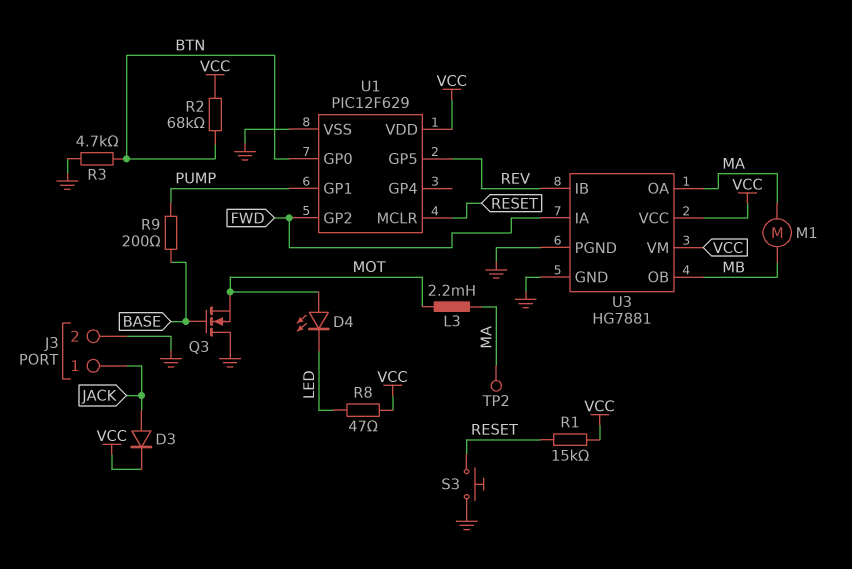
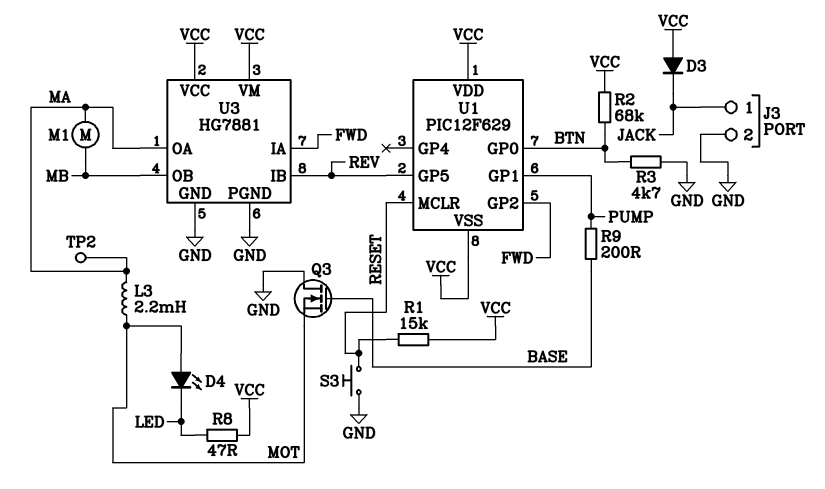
D3: diode (A JACK, K VCC) -> diode (A VCC, K JACK)
U1 pin VSS: GND -> VCC

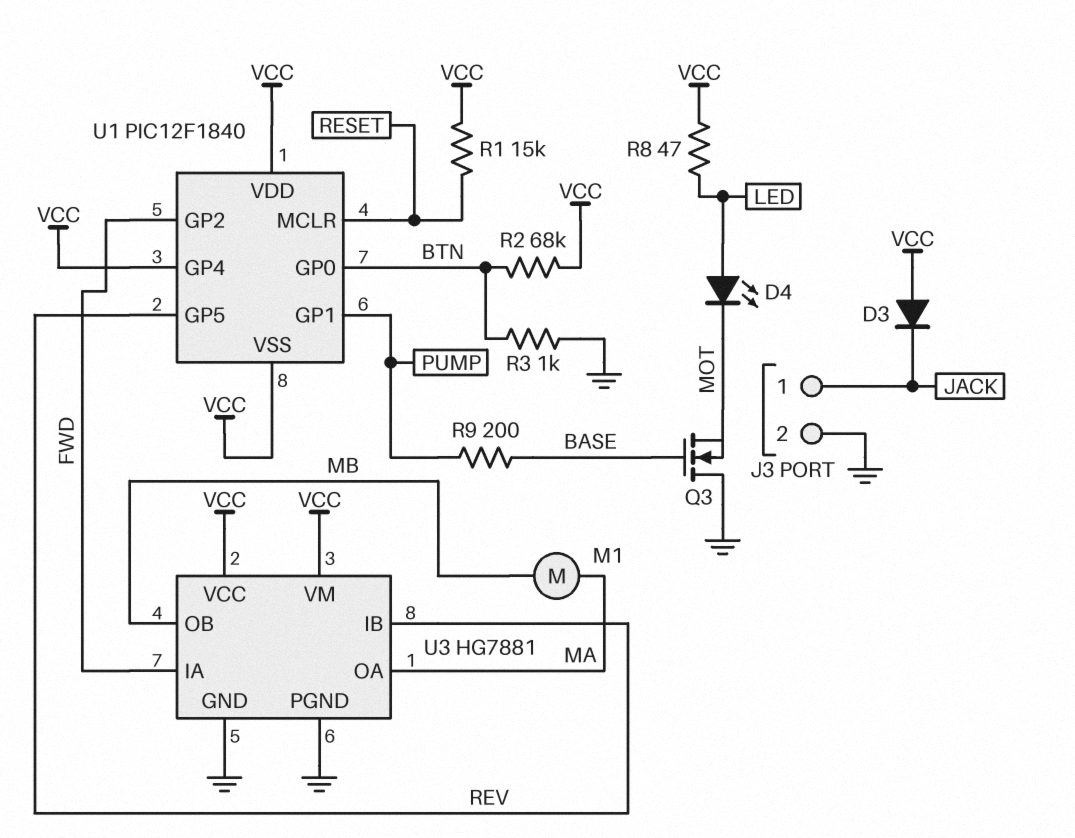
D4: LED (A MOT, K LED) -> LED (A LED, K MOT)
L3: 2.2mH (MA, MOT) -> none
R3: 4.7k (BTN, GND) -> 1k (BTN, GND)
S3: button (GND, RESET) -> none
TP2: test point (MA) -> none
U1: PIC12F629 -> PIC12F1840
U1 pin GP4: none -> VCC

